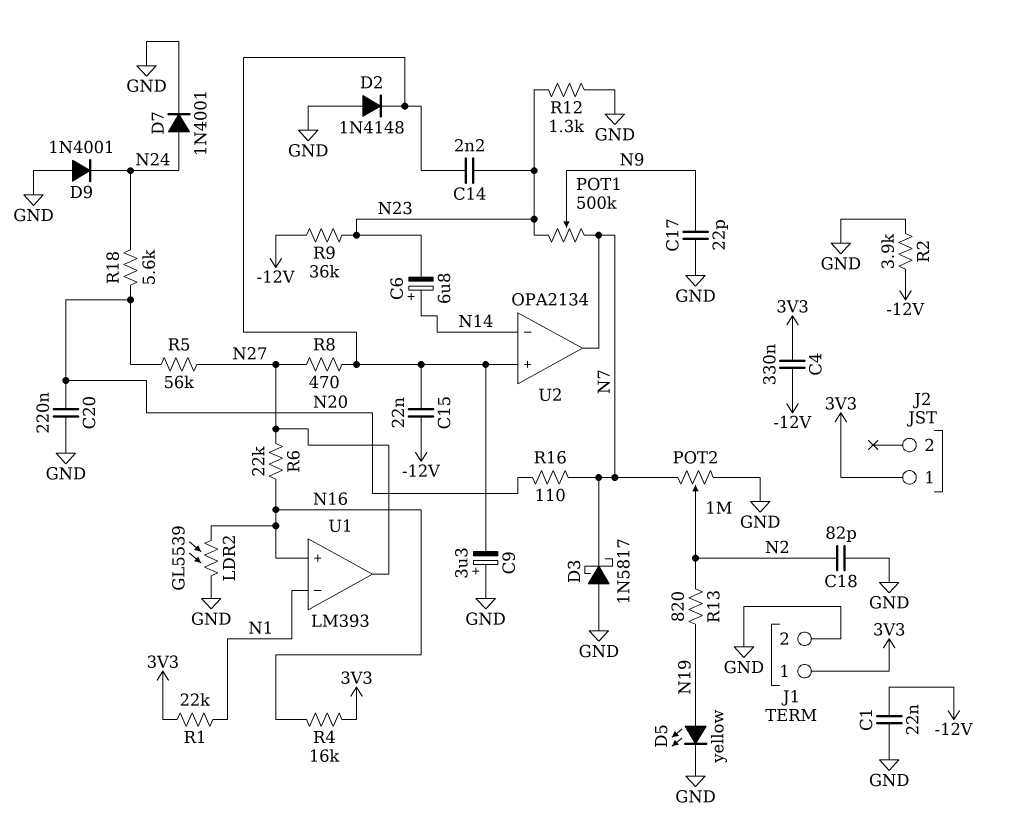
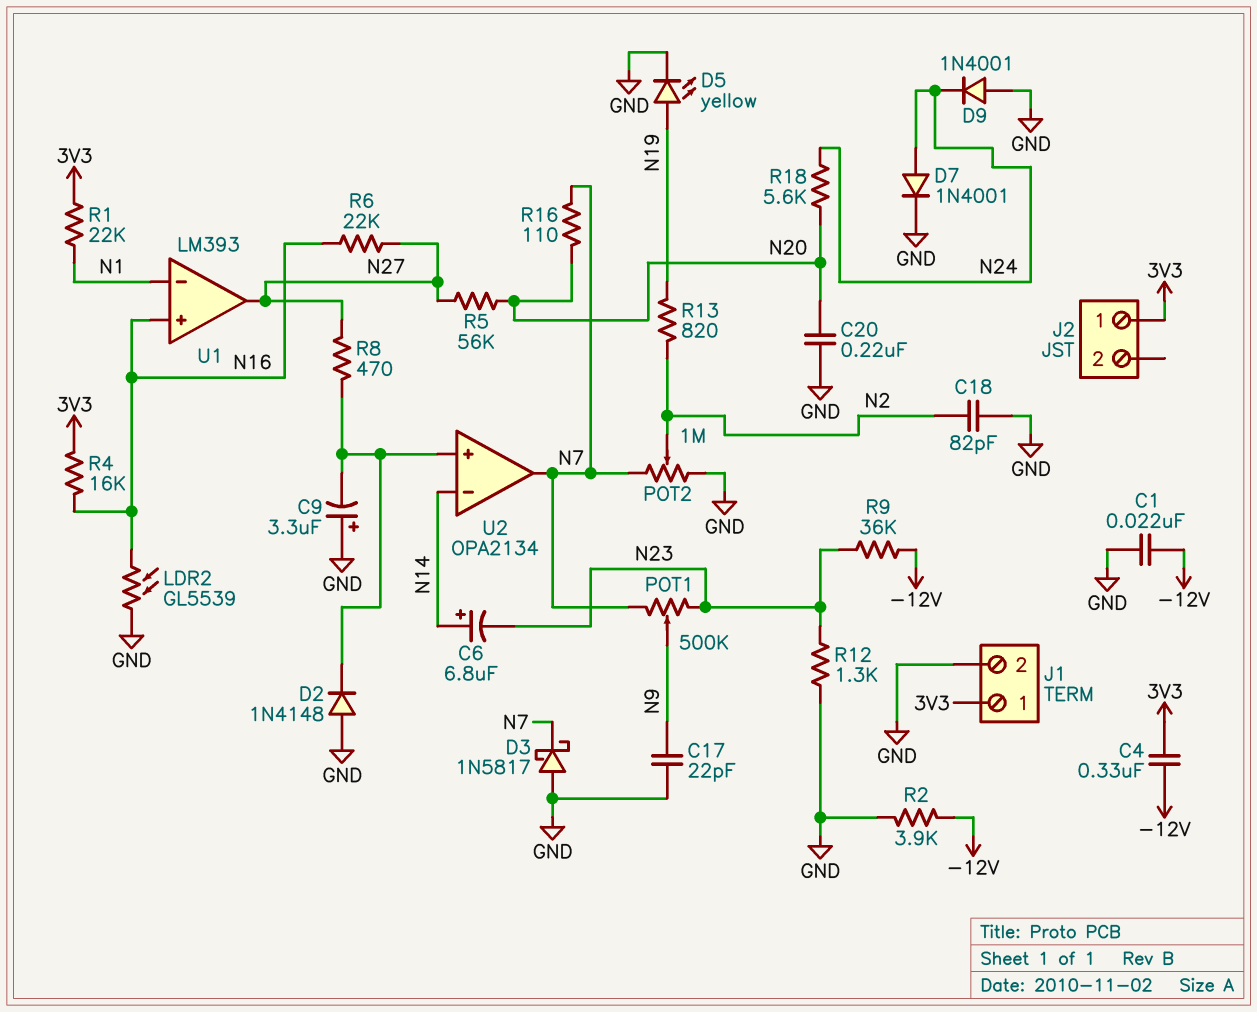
C14: 2.2nF (N23, U2/in+) -> none
C15: 22nF (-12V, U2/in+) -> none

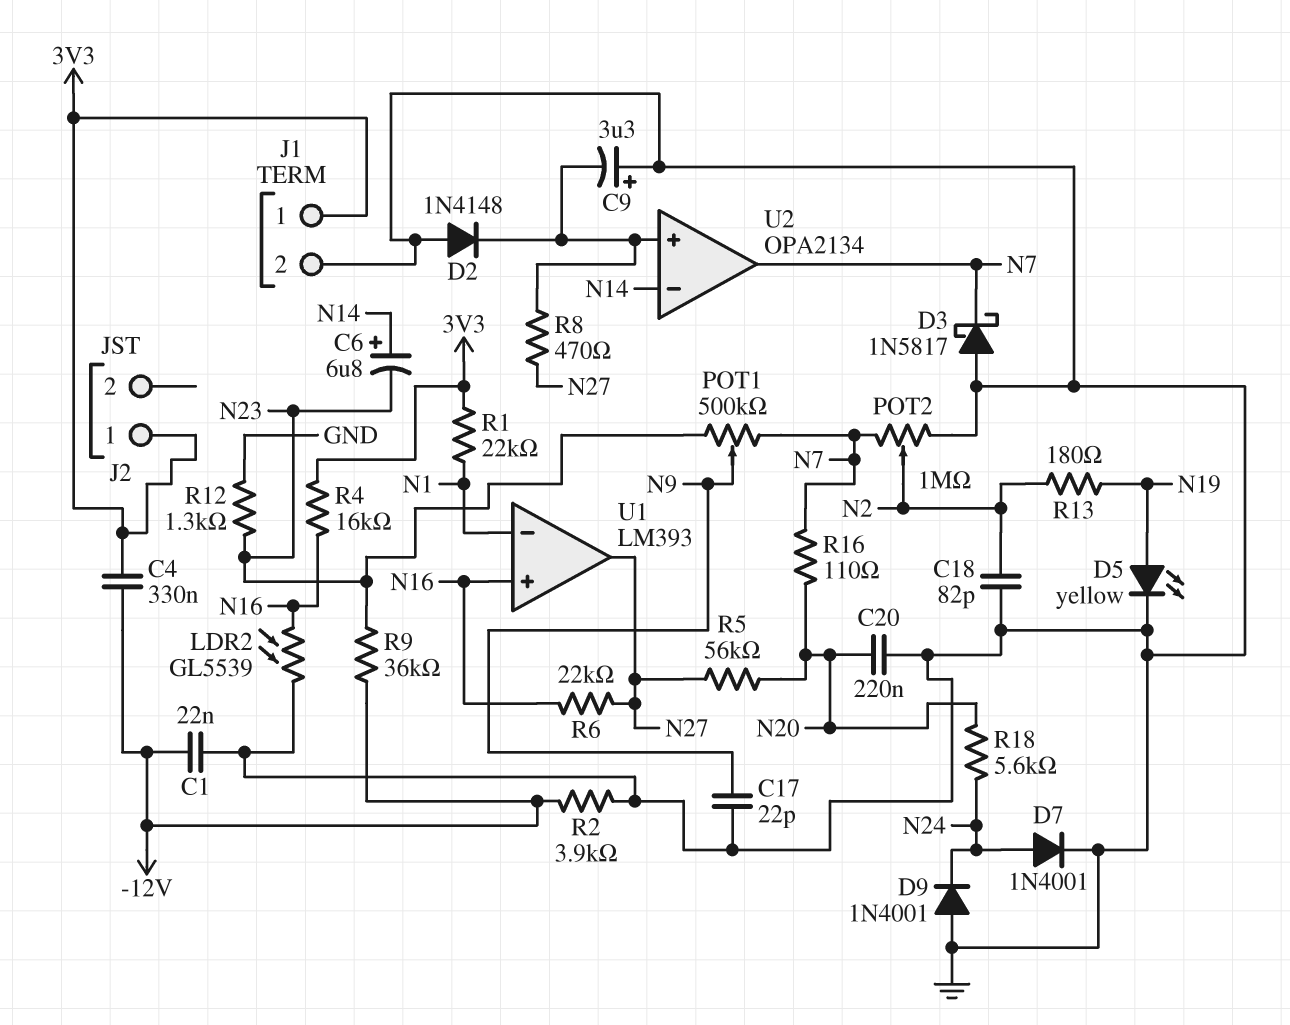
R13: 820 (N2, N19) -> 180 (N2, N19)

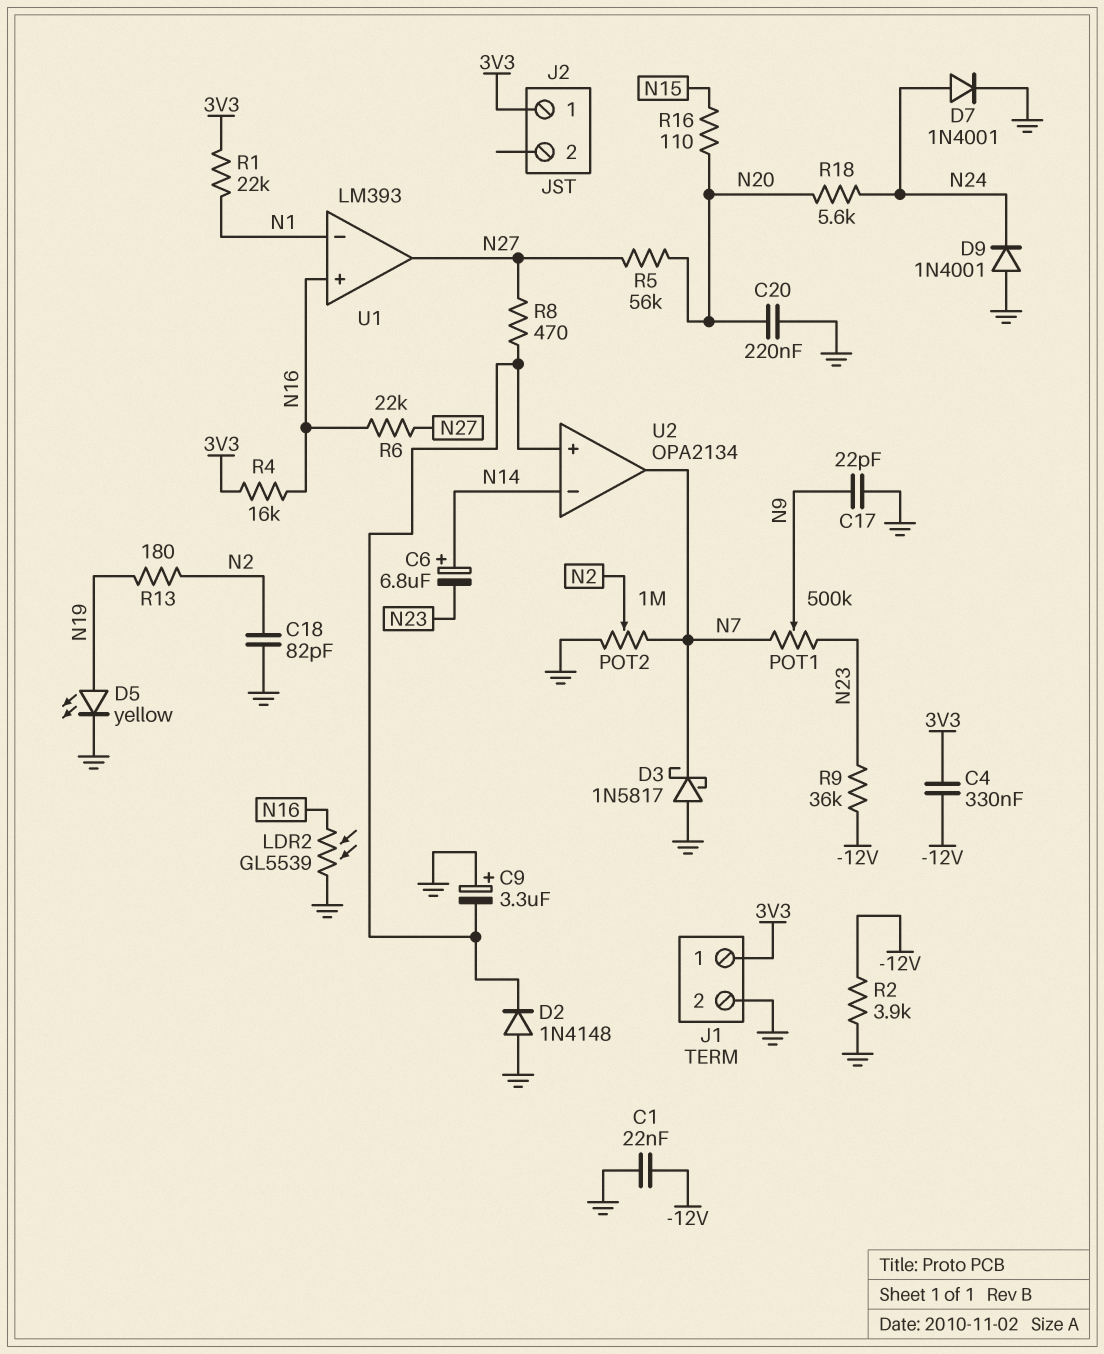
R12: 1.3k (GND, N23) -> none
R16: 110 (N7, N20) -> 110 (N15, N20)

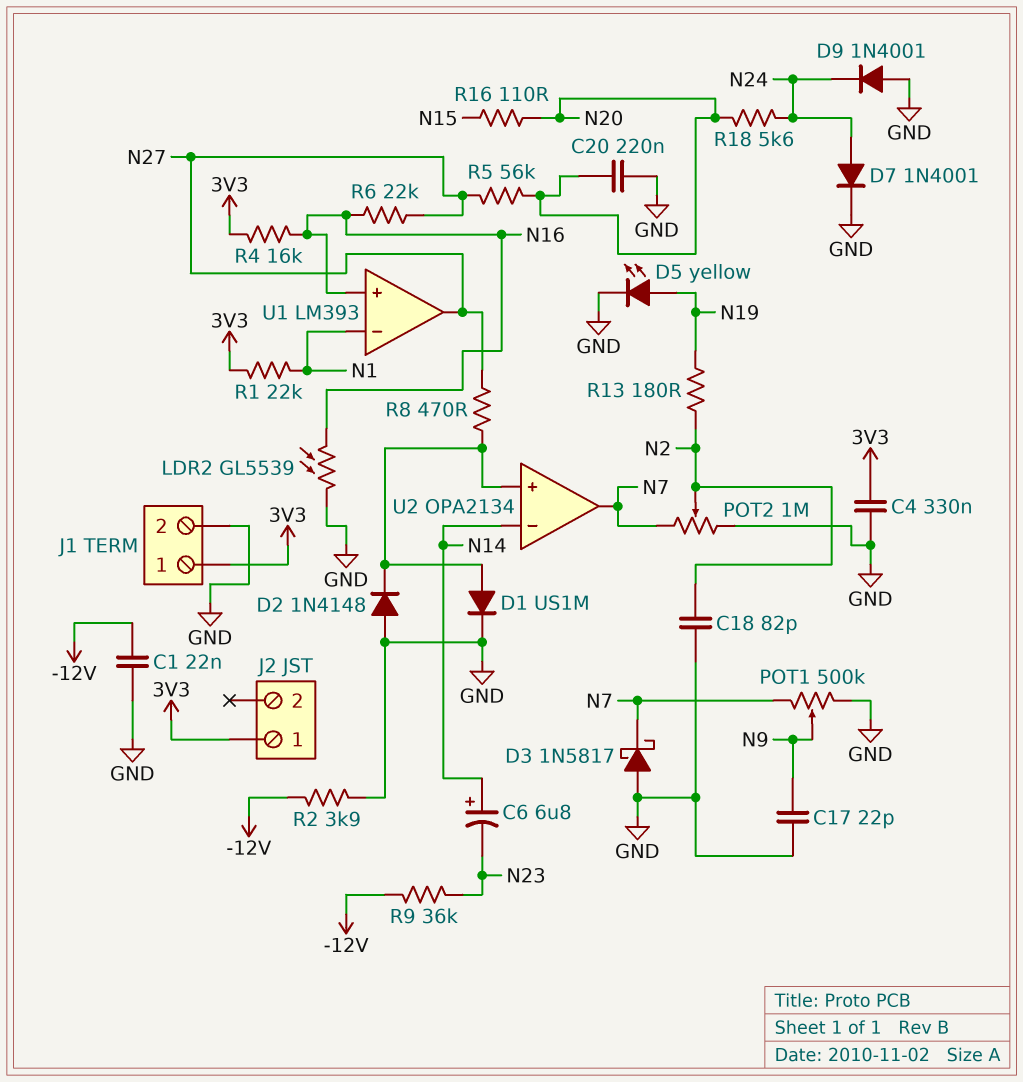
C4: 330nF (-12V, 3V3) -> 330nF (3V3, GND)
C9: 3.3uF (plus GND, minus U2/in+) -> none
D1: none -> diode US1M (A U2/in+, K GND)
POT1: 500k (N7, N23, wiper N9) -> 500k (GND, N7, wiper N9)

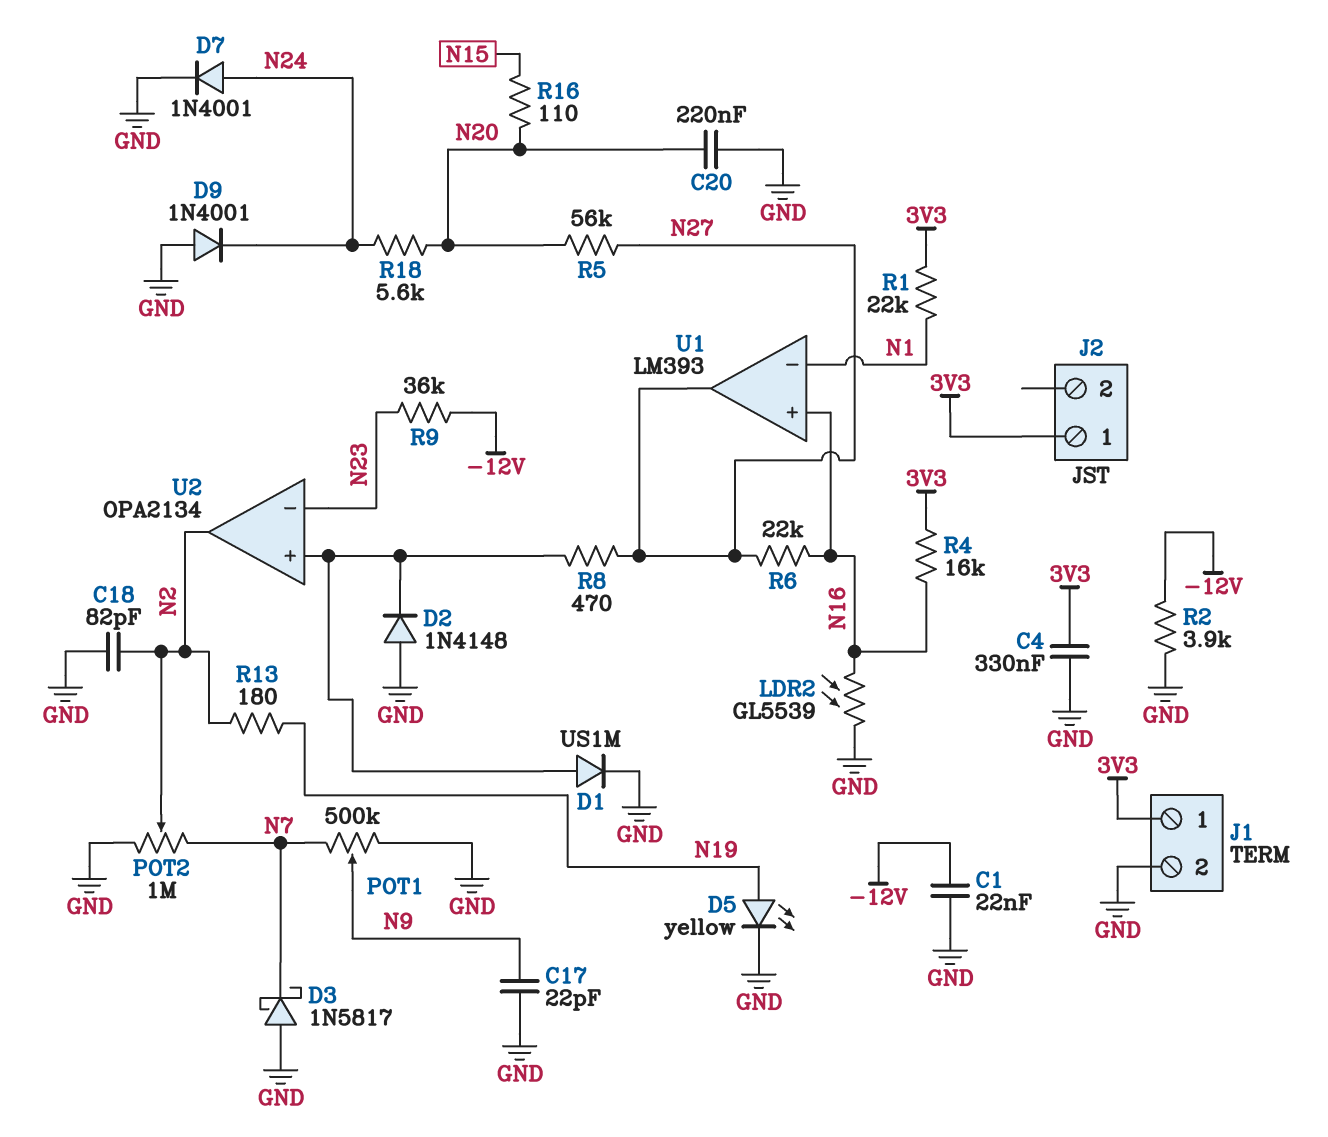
C6: 6.8uF (plus N14, minus N23) -> none
U2 pin in-: N14 -> N23
U2 pin out: N7 -> N2

